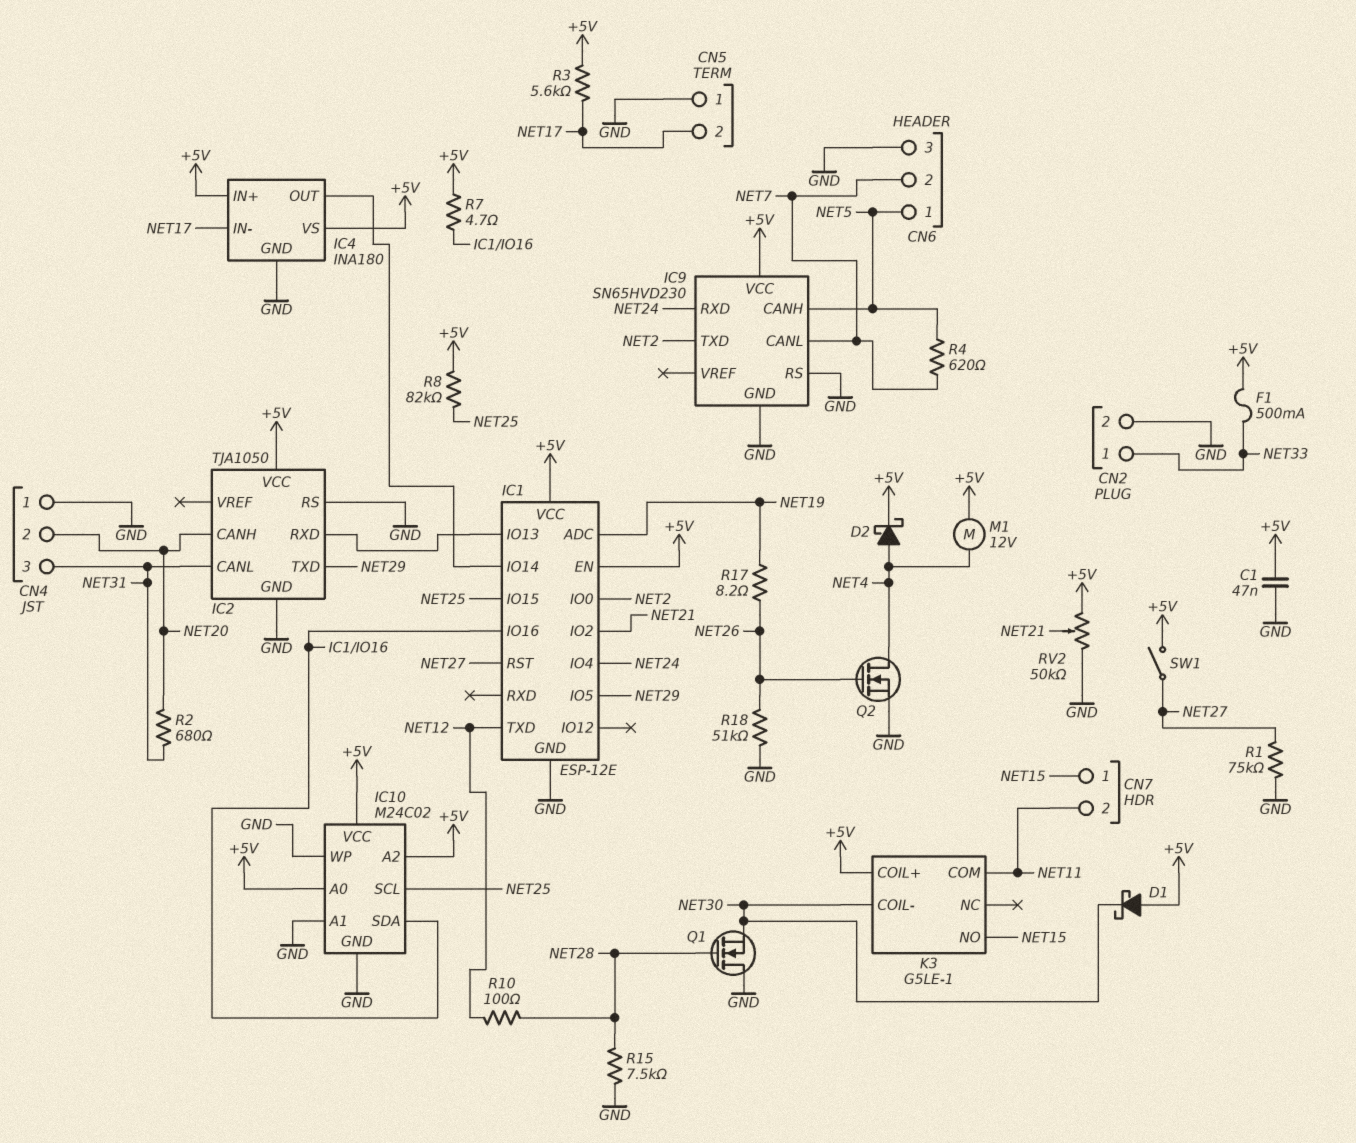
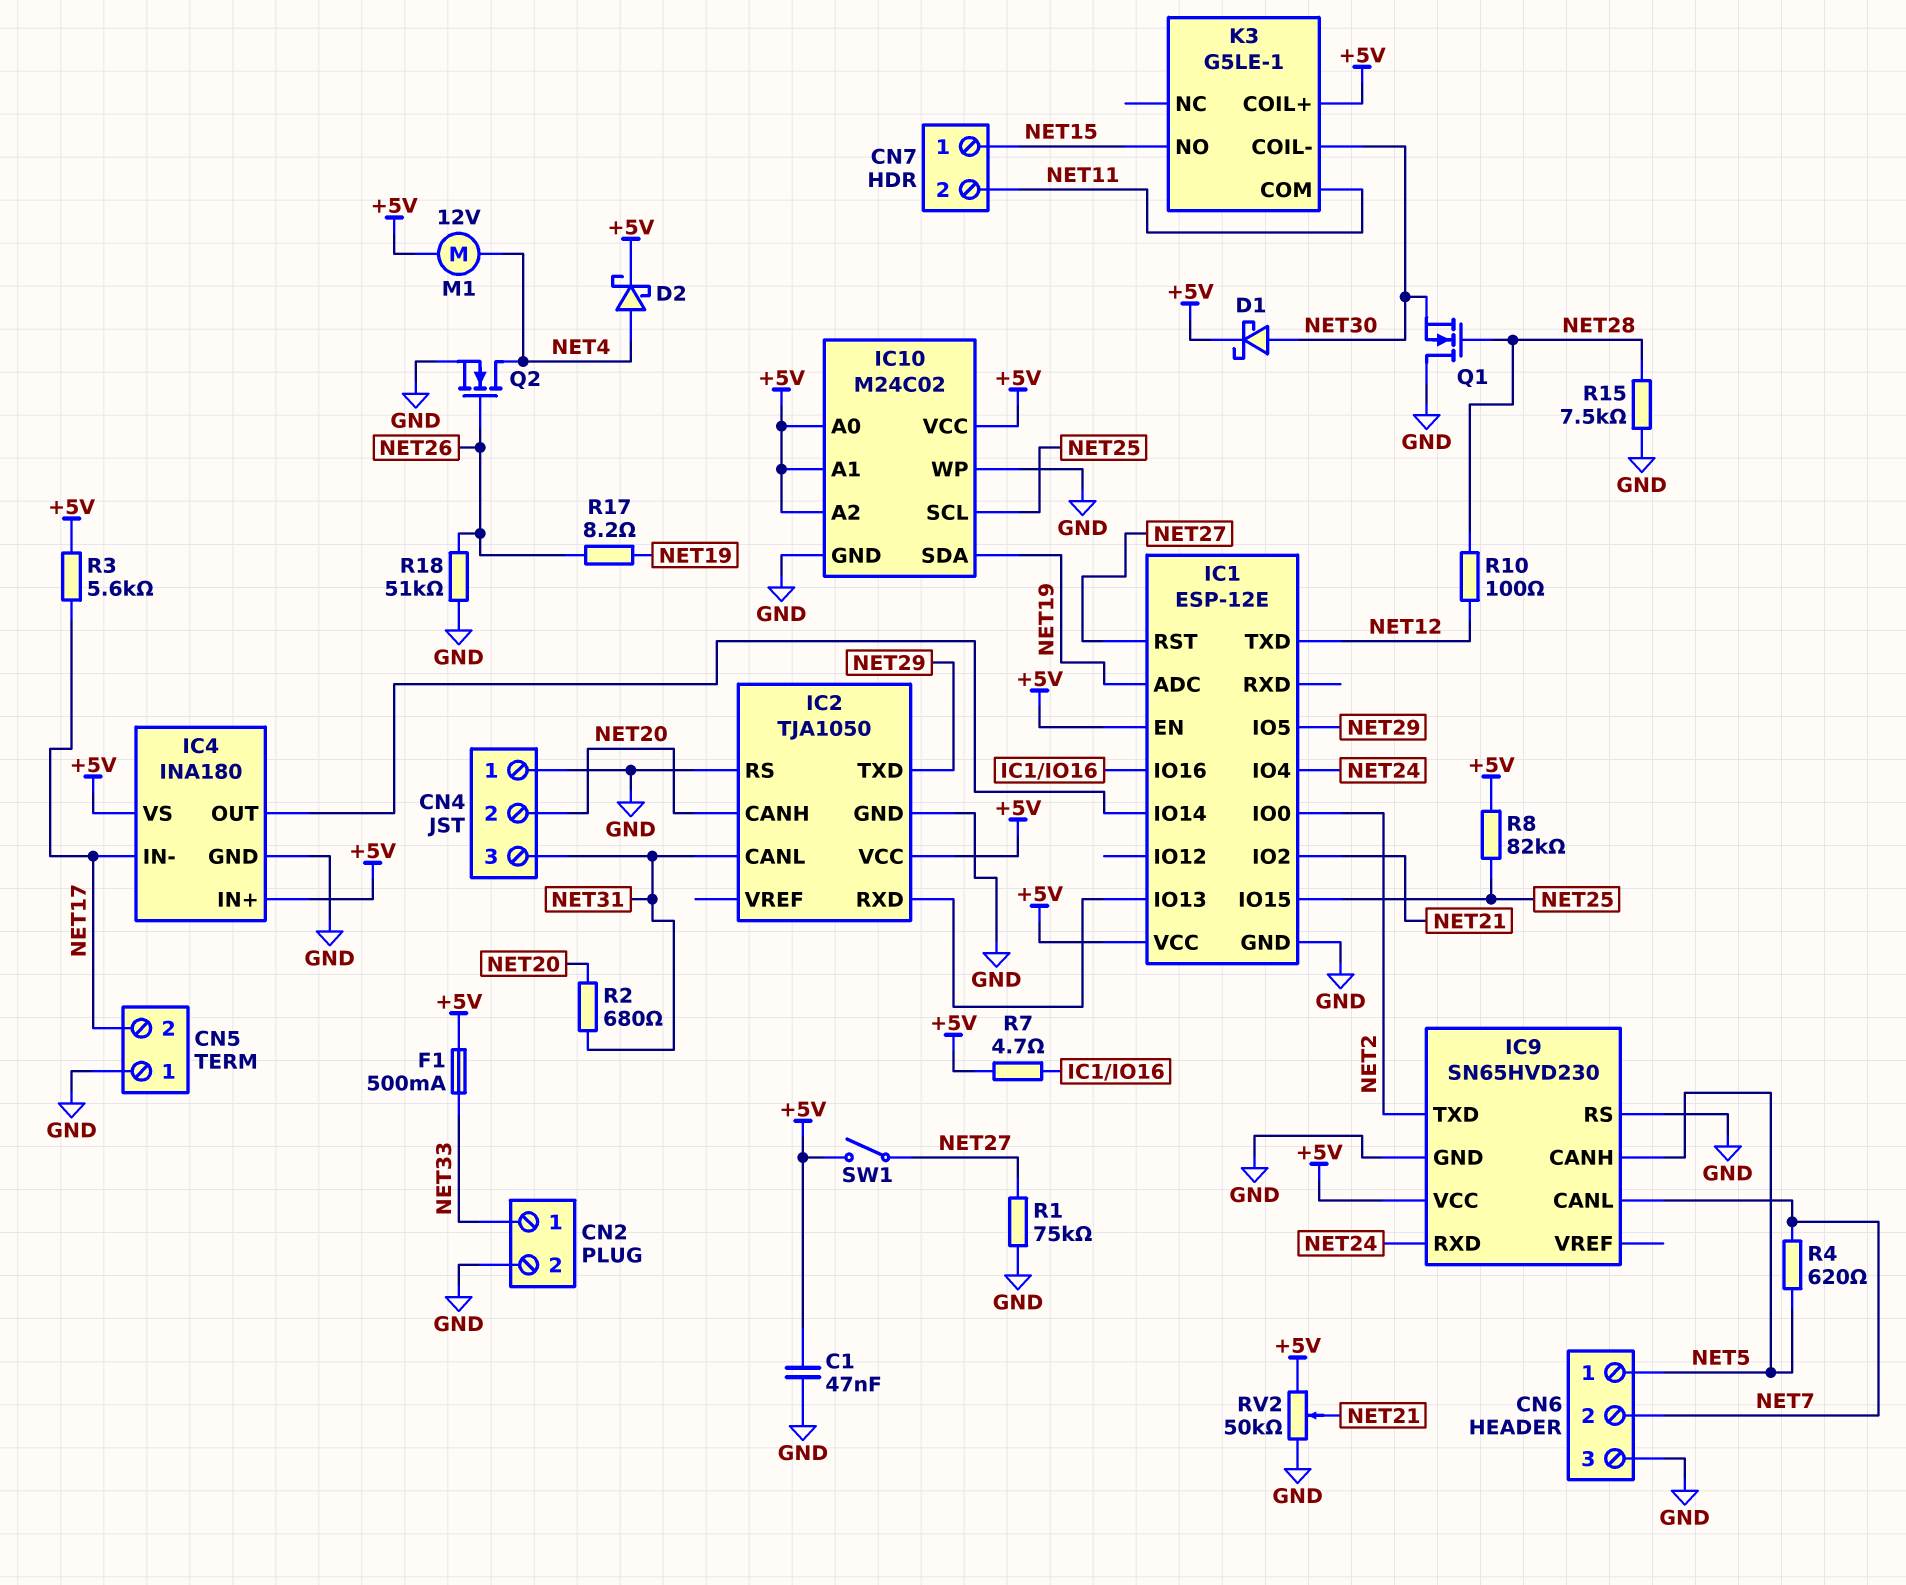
D1: schottky (A +5V, K NET30) -> schottky (A NET30, K +5V)
IC10 pin A1: GND -> +5V
IC10 pin SDA: IC1/IO16 -> NET19

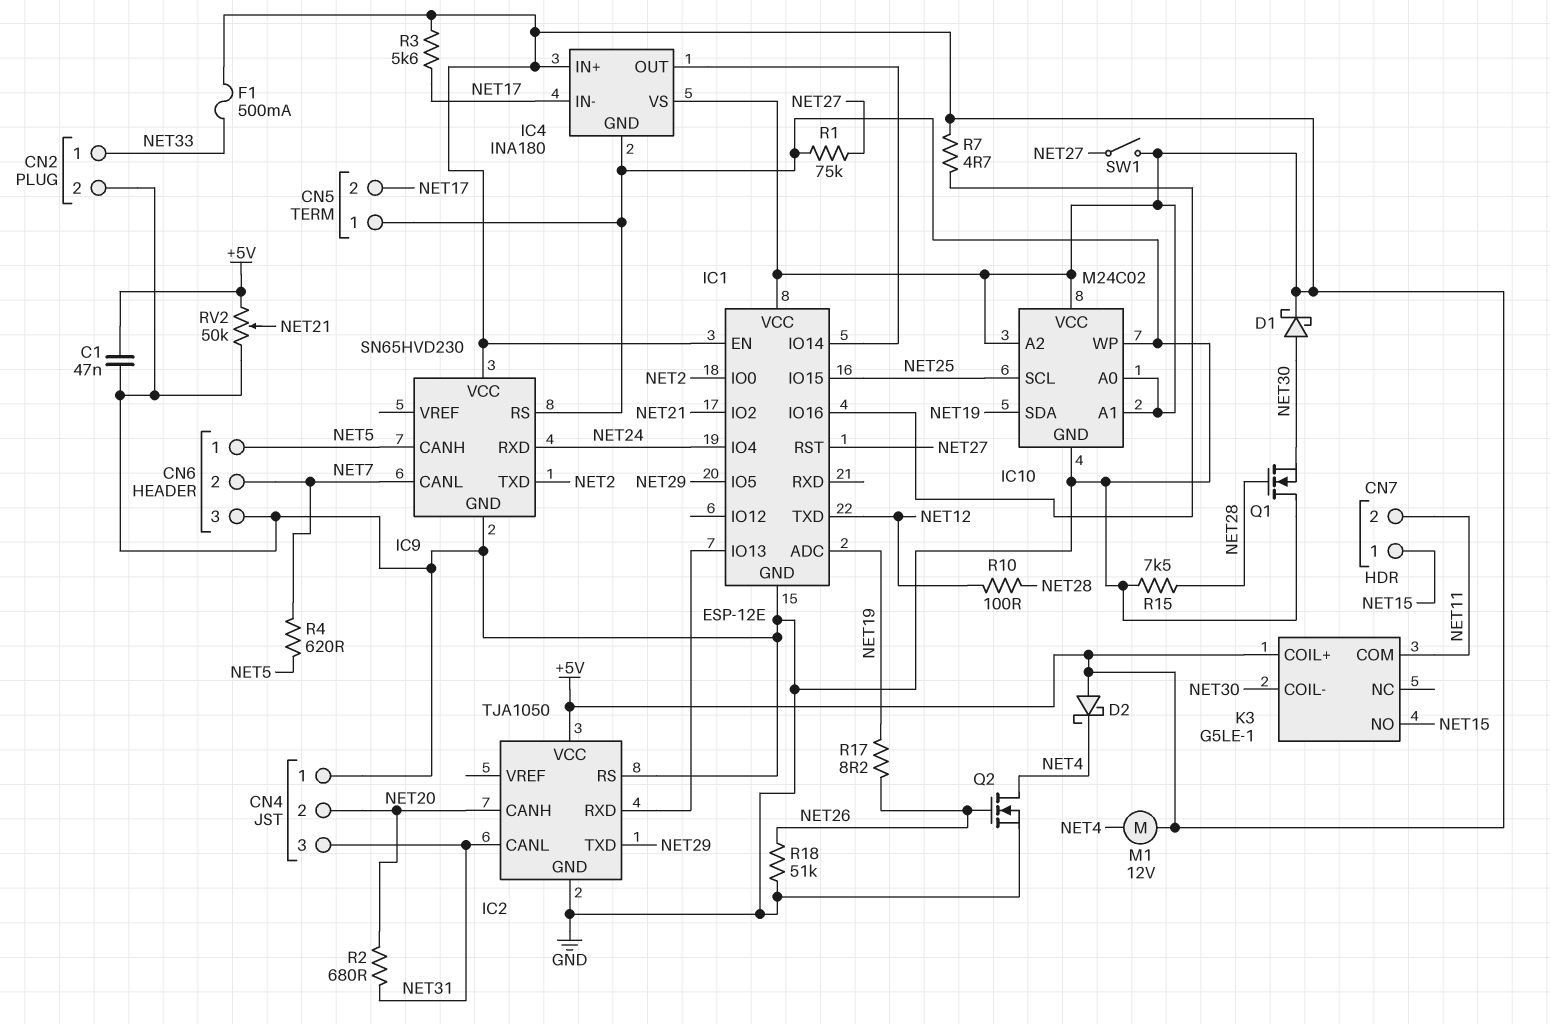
D2: schottky (A NET4, K +5V) -> schottky (A +5V, K NET4)
R8: 82k (+5V, NET25) -> none

